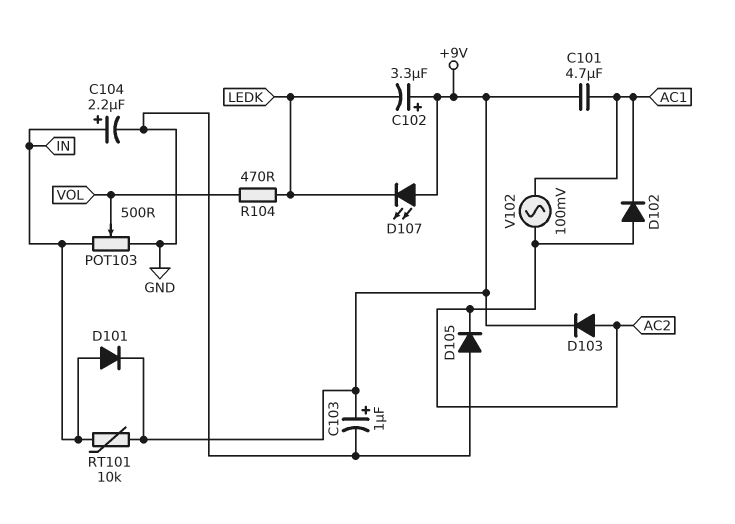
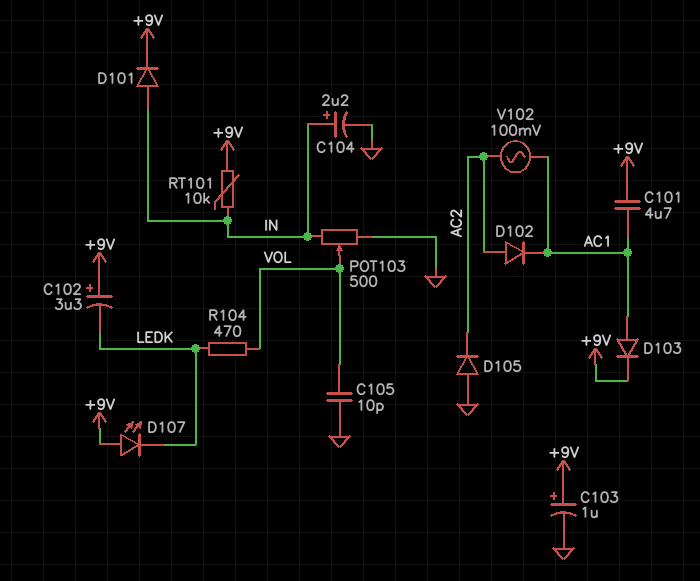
C105: none -> 10pF (GND, VOL)
D103: diode (A AC2, K +9V) -> diode (A AC1, K +9V)

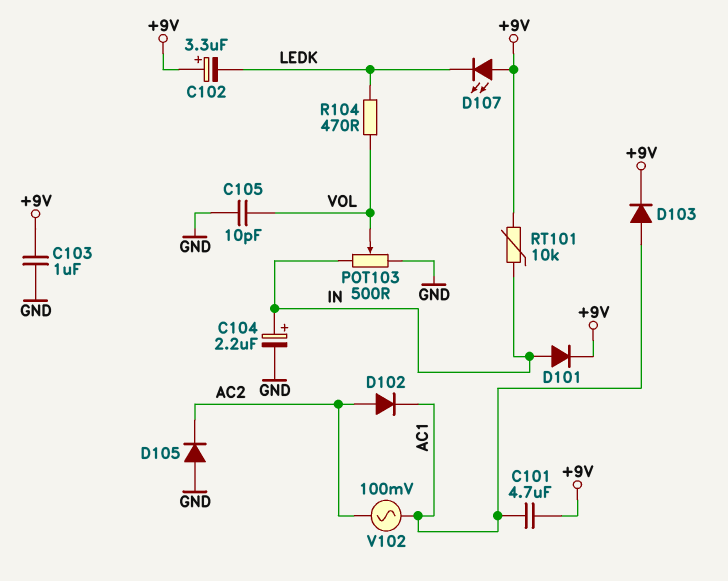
C103: 1uF (plus +9V, minus GND) -> 1uF (+9V, GND)

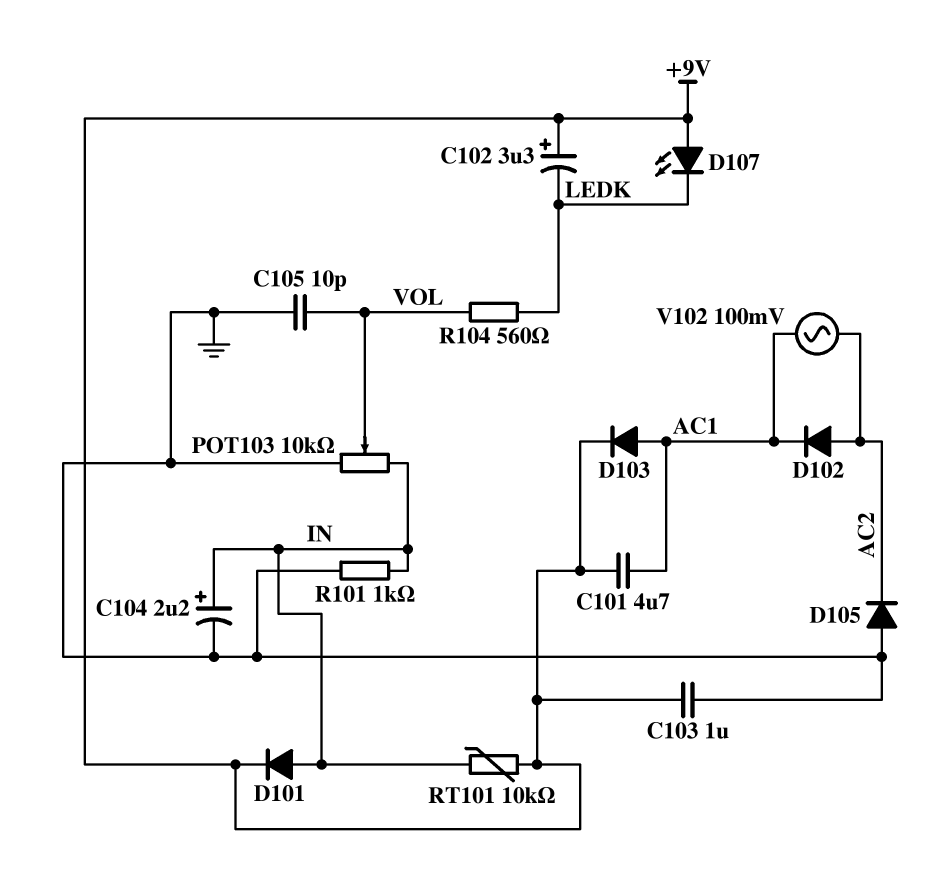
POT103: 500 (GND, IN, wiper VOL) -> 10k (GND, IN, wiper VOL)
R101: none -> 1k (GND, IN)
R104: 470 (LEDK, VOL) -> 560 (LEDK, VOL)

